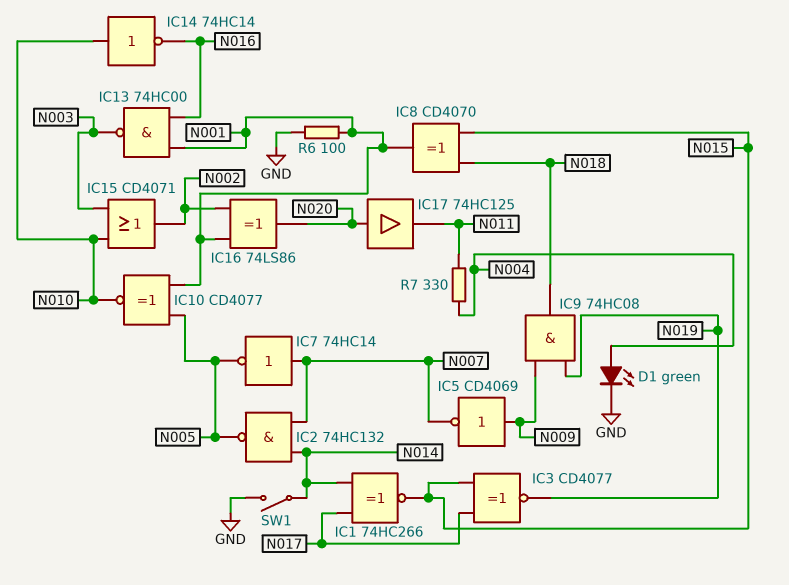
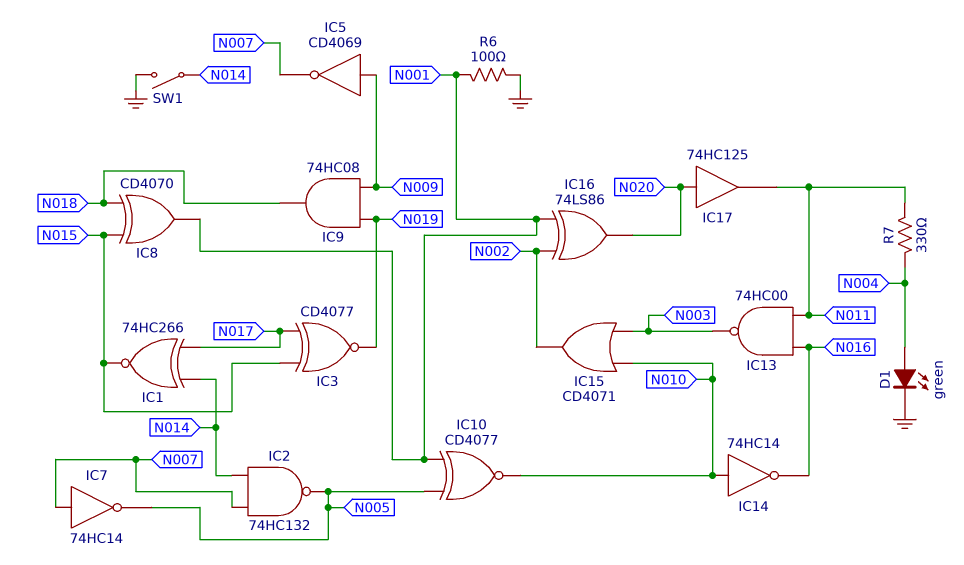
IC13: NAND 74HC00 (in N001, in N016, out N003) -> NAND 74HC00 (in N011, in N016, out N003)

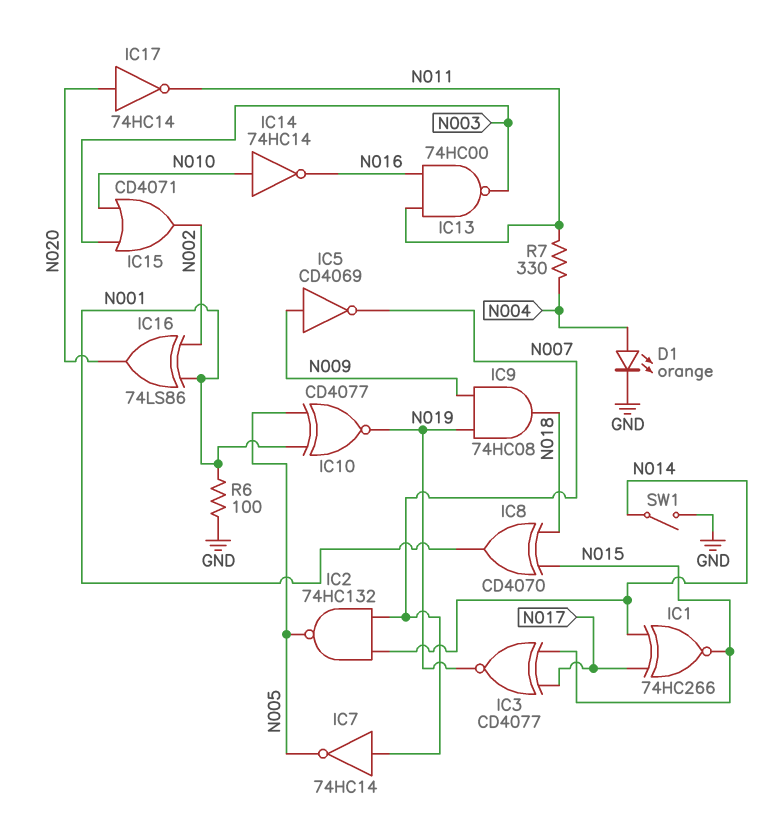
D1: LED green (A N004, K GND) -> LED orange (A N004, K GND)
IC10: XNOR CD4077 (in N001, in N005, out N010) -> XNOR CD4077 (in N001, in N005, out N019)
IC17: buffer 74HC125 (in N020, out N011) -> NOT 74HC14 (in N020, out N011)

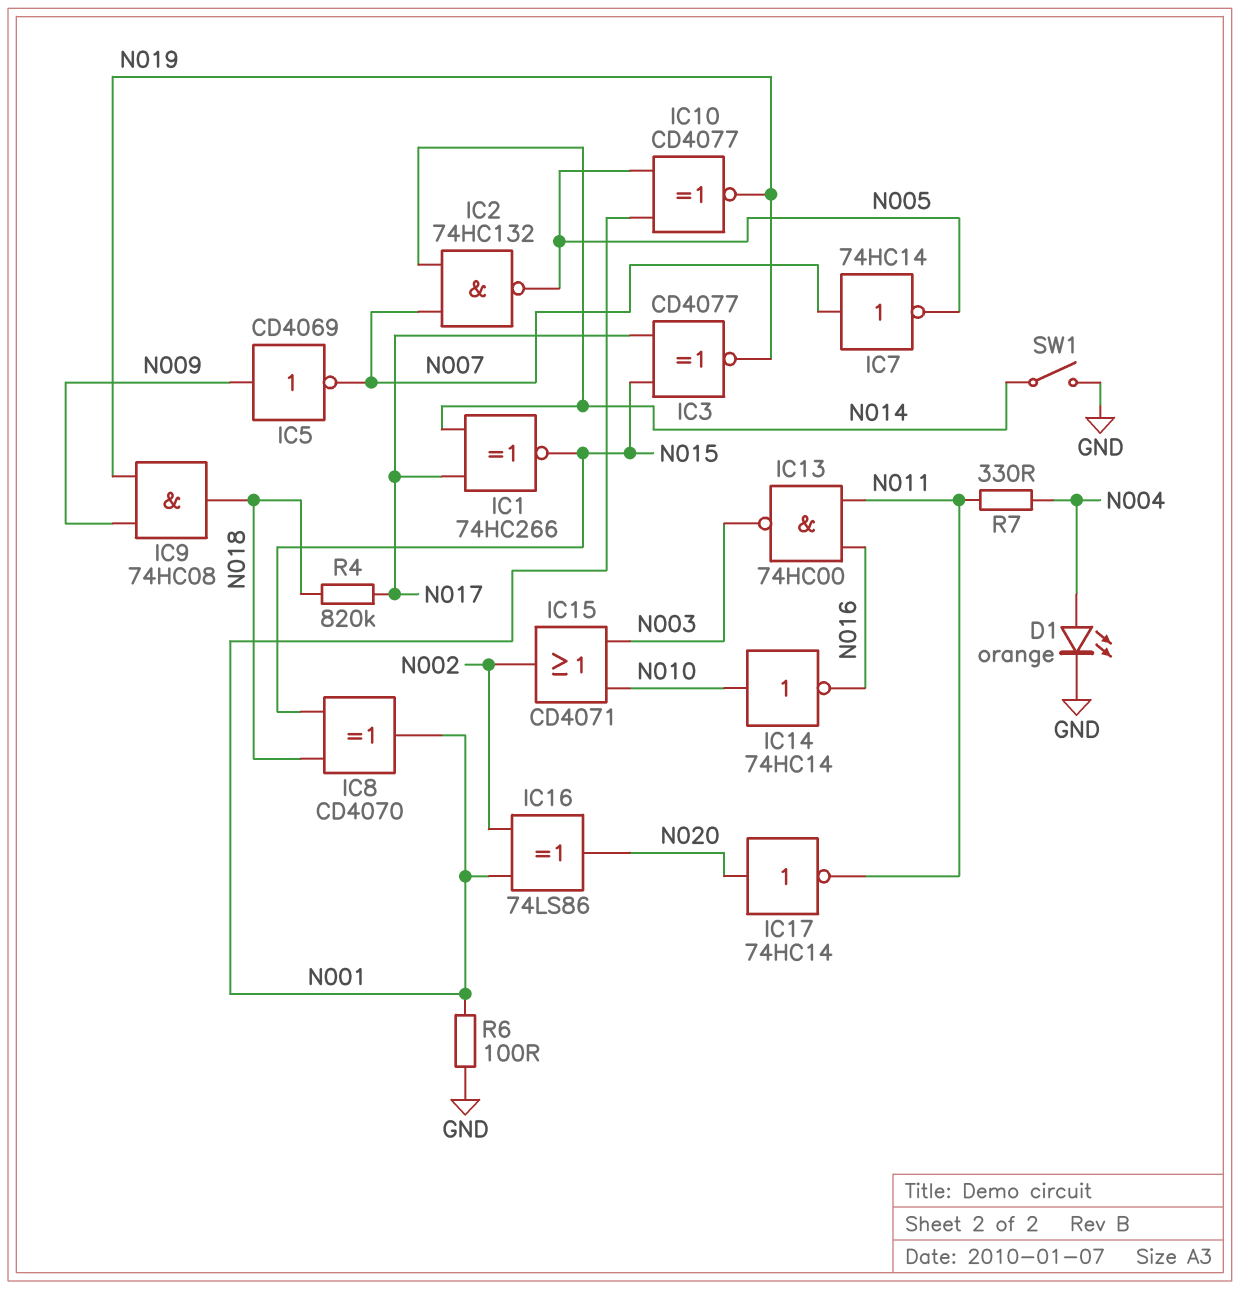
R4: none -> 820k (N017, N018)

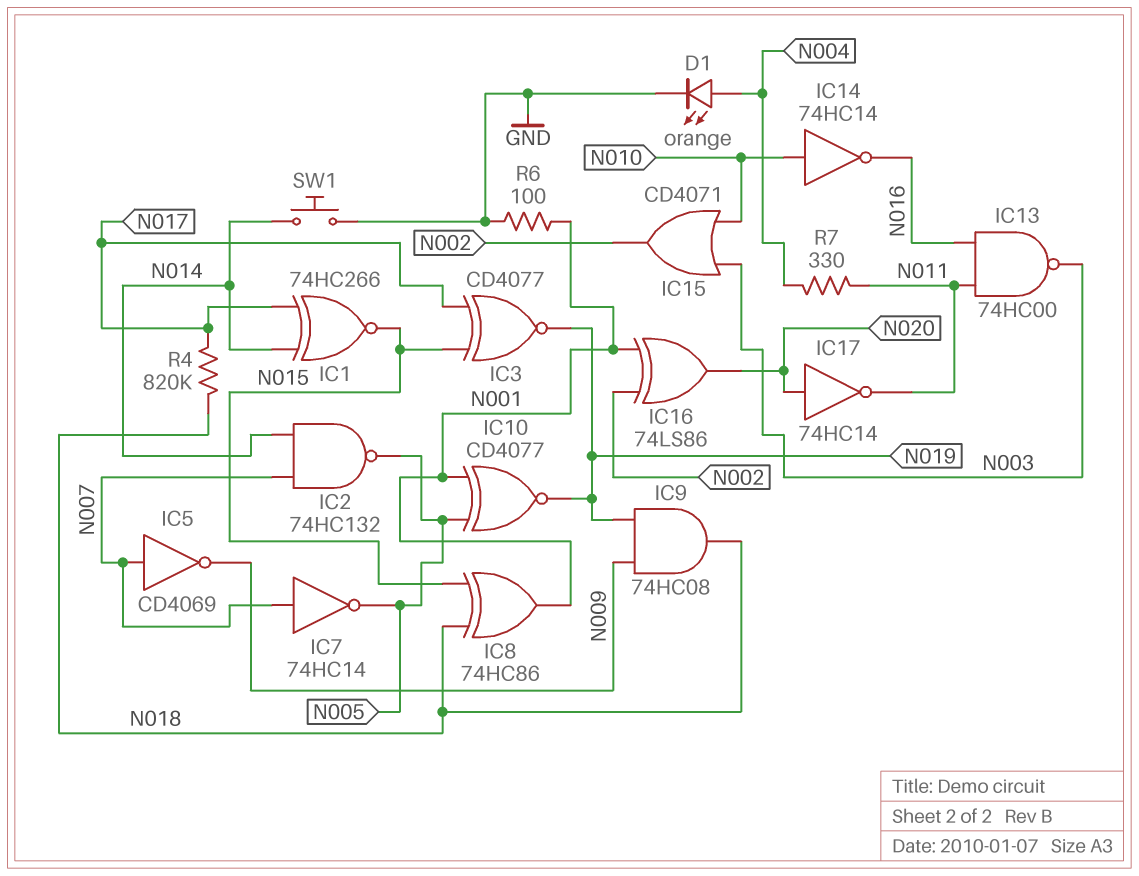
IC5: NOT CD4069 (in N009, out N007) -> NOT CD4069 (in N007, out N009)
IC8: XOR CD4070 (in N015, in N018, out N001) -> XOR 74HC86 (in N015, in N018, out N001)
SW1: switch (GND, N014) -> button (GND, N014)

